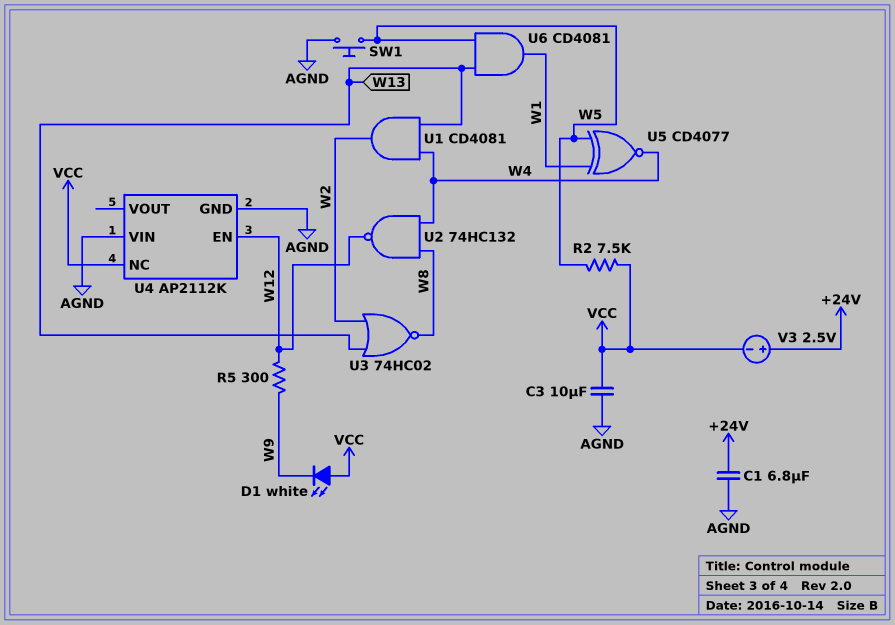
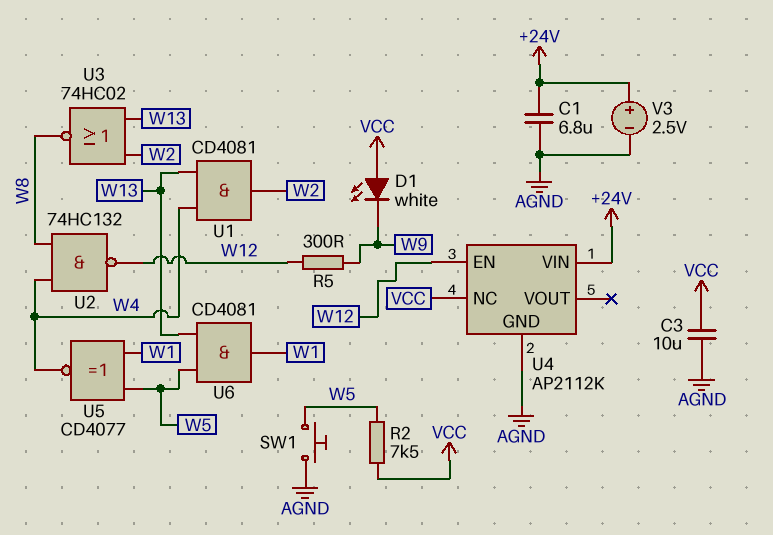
U4 pin VIN: AGND -> +24V
V3: 2.5V (plus +24V, minus VCC) -> 2.5V (plus +24V, minus AGND)

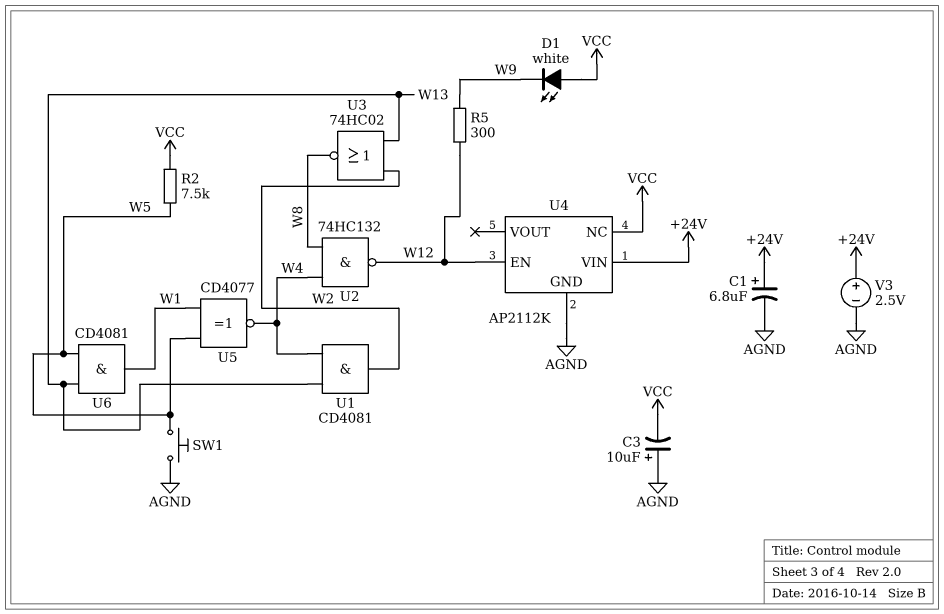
C1: 6.8uF (+24V, AGND) -> 6.8uF (plus +24V, minus AGND)
C3: 10uF (AGND, VCC) -> 10uF (plus AGND, minus VCC)

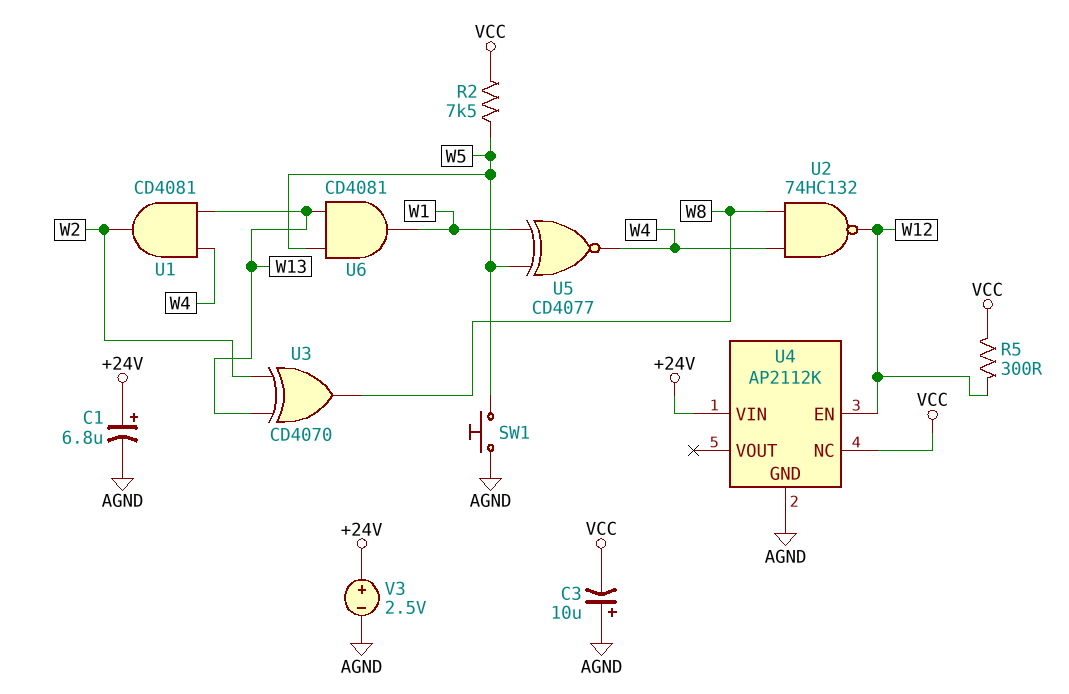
D1: LED white (A VCC, K W9) -> none
R5: 300 (W9, W12) -> 300 (VCC, W12)
U3: NOR 74HC02 (in W2, in W13, out W8) -> XOR CD4070 (in W2, in W13, out W8)

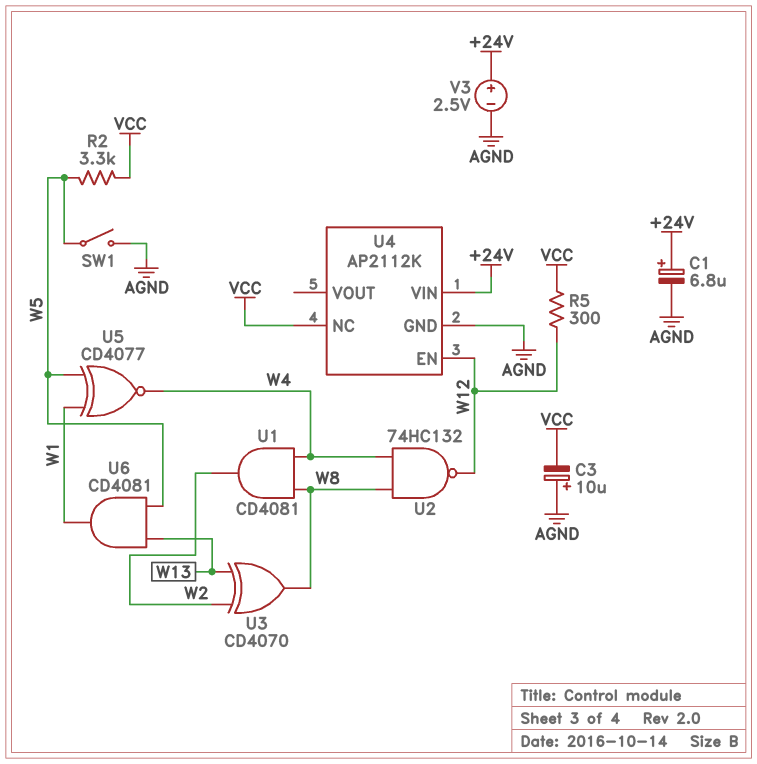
R2: 7.5k (VCC, W5) -> 3.3k (VCC, W5)
SW1: button (AGND, W5) -> switch (AGND, W5)
U1: AND CD4081 (in W4, in W13, out W2) -> AND CD4081 (in W4, in W8, out W2)

